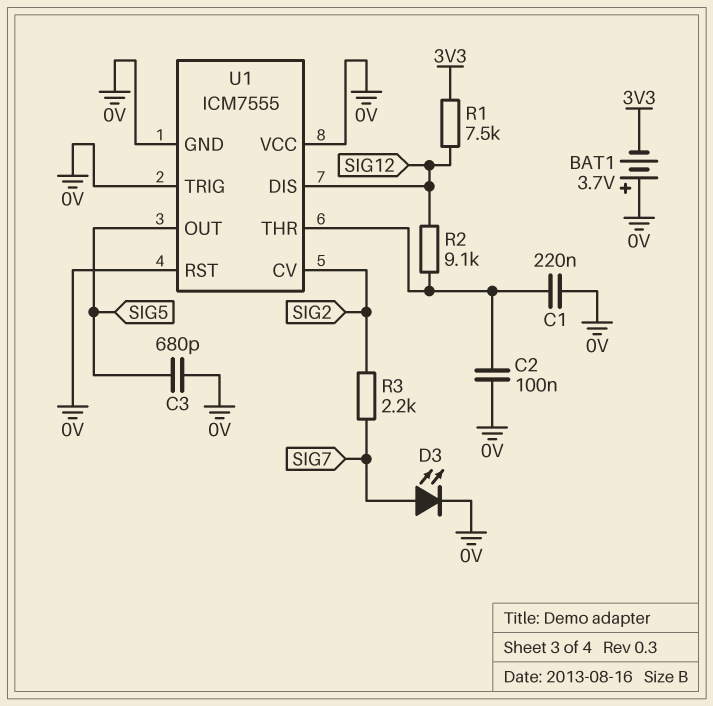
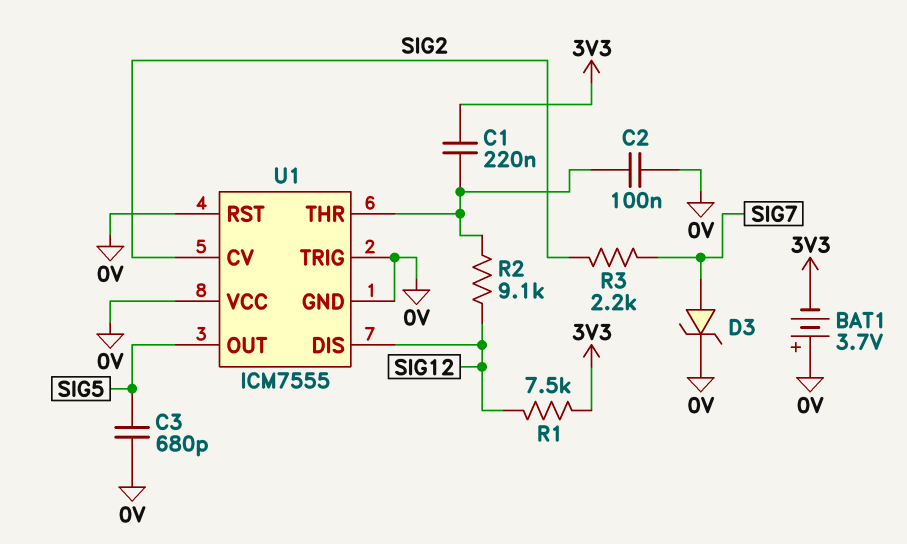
C1: 220nF (0V, U1/THR) -> 220nF (3V3, U1/THR)
D3: LED (A SIG7, K 0V) -> zener (A SIG7, K 0V)

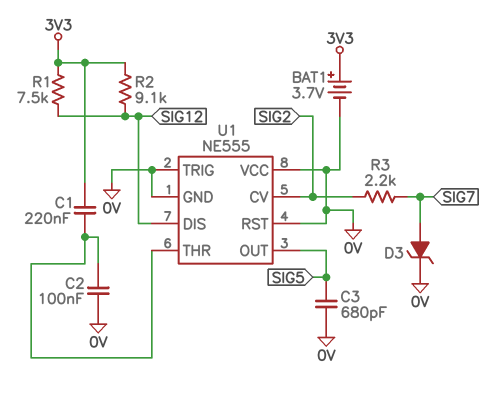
BAT1: 3.7V (plus 0V, minus 3V3) -> 3.7V (plus 3V3, minus 0V)
R2: 9.1k (SIG12, U1/THR) -> 9.1k (3V3, SIG12)
U1: ICM7555 -> NE555

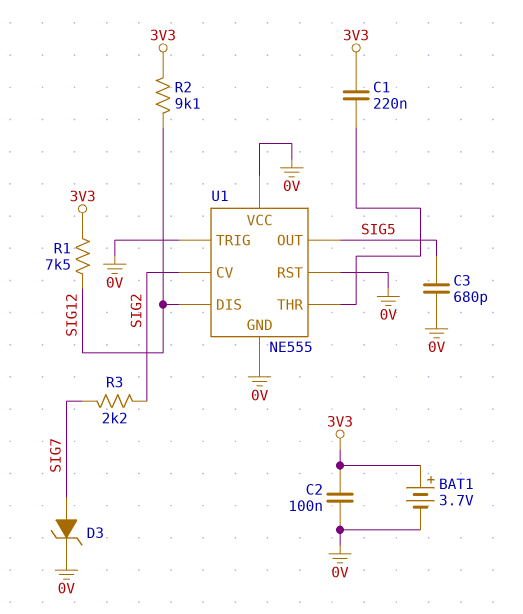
C2: 100nF (0V, U1/THR) -> 100nF (0V, 3V3)

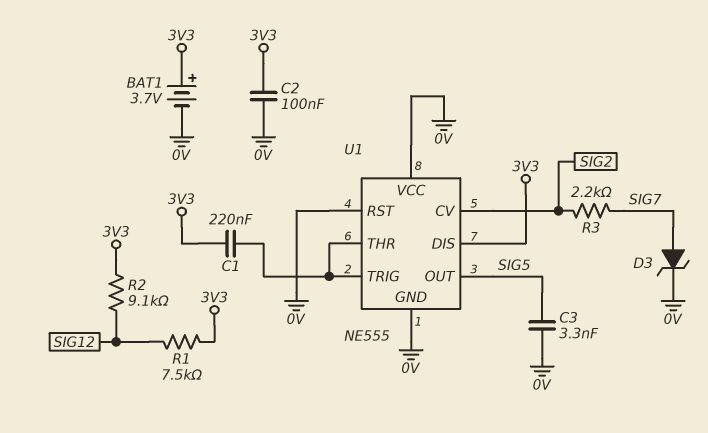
C3: 680pF (0V, SIG5) -> 3.3nF (0V, SIG5)
U1 pin DIS: SIG12 -> 3V3
U1 pin TRIG: 0V -> U1/THR

